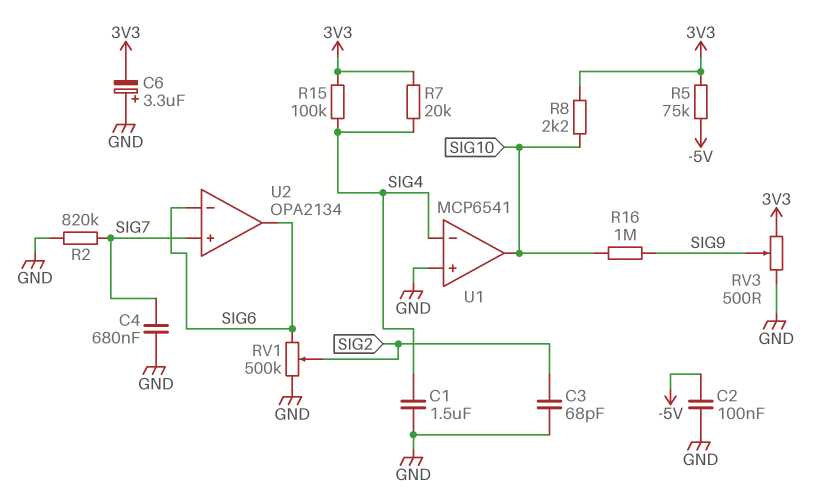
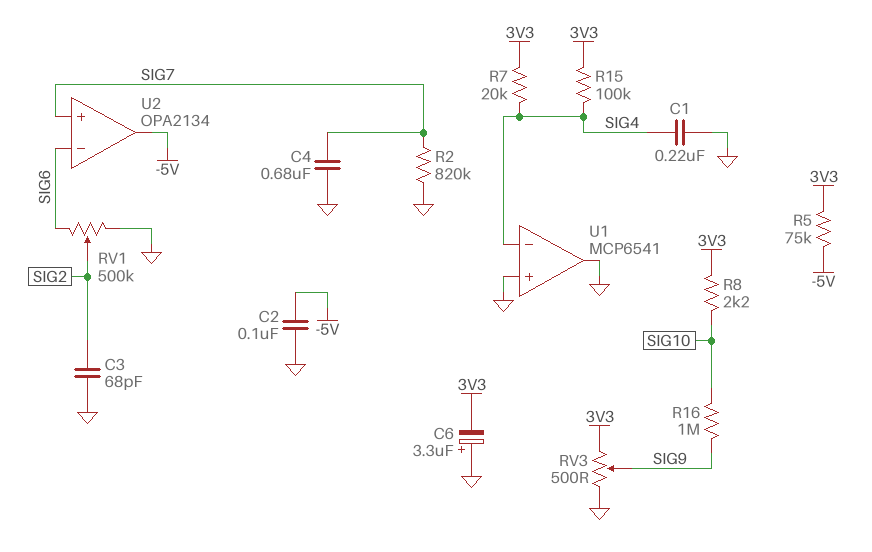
C1: 1.5uF (GND, SIG4) -> 220nF (GND, SIG4)
U1 pin out: SIG10 -> GND
U2 pin out: SIG6 -> -5V

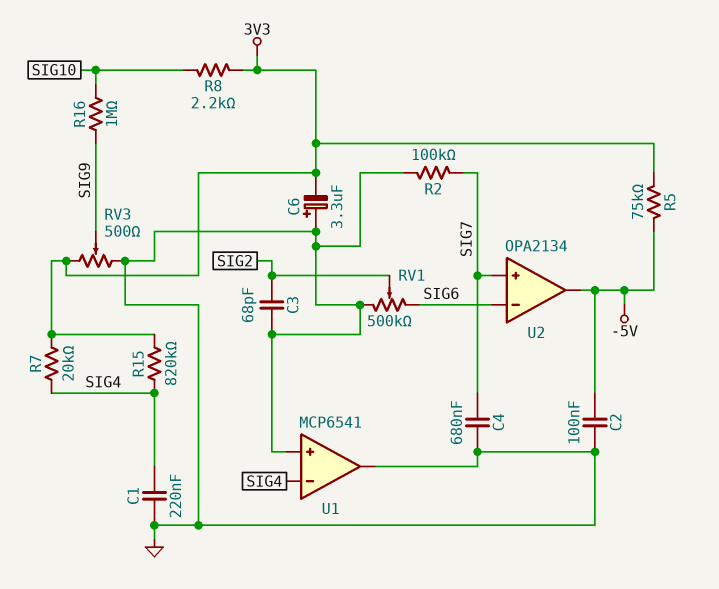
R2: 820k (GND, SIG7) -> 100k (GND, SIG7)
R15: 100k (3V3, SIG4) -> 820k (3V3, SIG4)

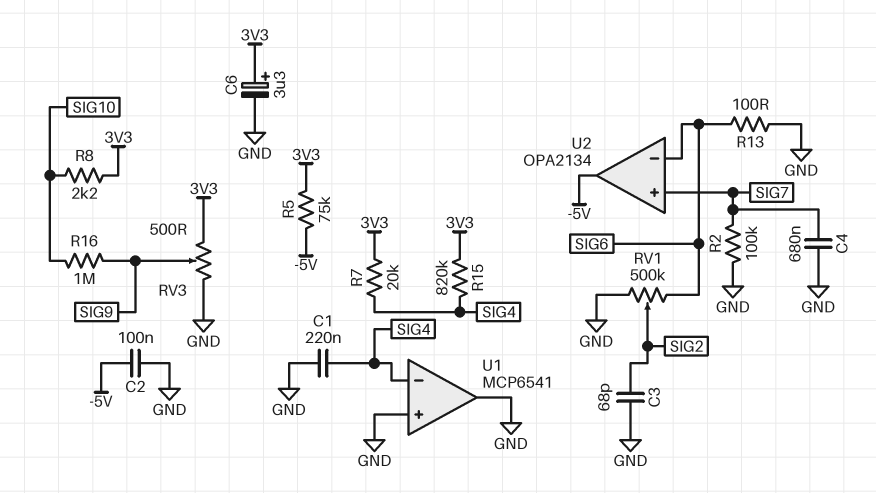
C6: 3.3uF (plus GND, minus 3V3) -> 3.3uF (plus 3V3, minus GND)
R13: none -> 100 (GND, SIG6)

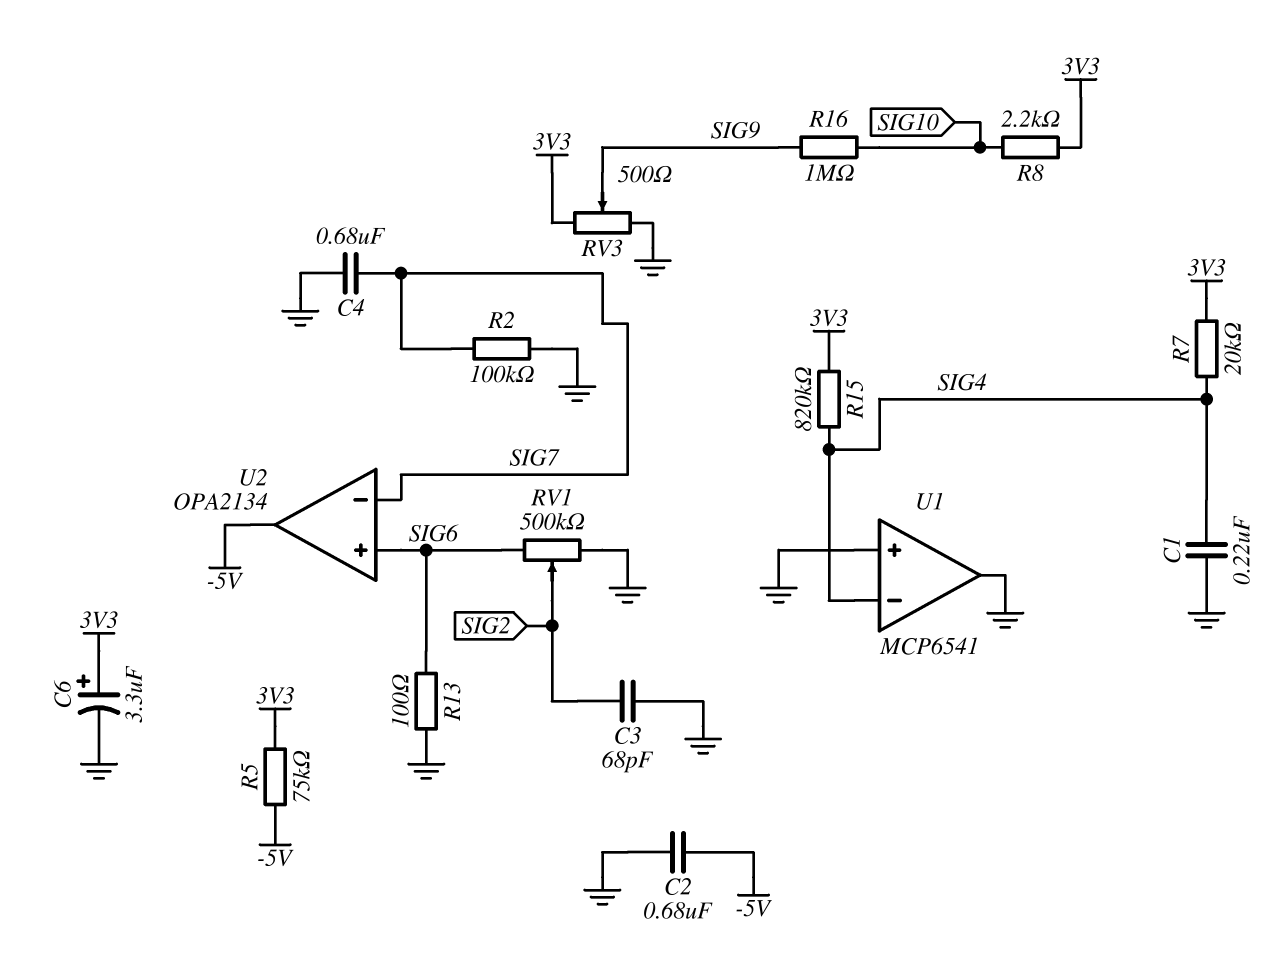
C2: 100nF (-5V, GND) -> 680nF (-5V, GND)
U2 pin in+: SIG7 -> SIG6
U2 pin in-: SIG6 -> SIG7

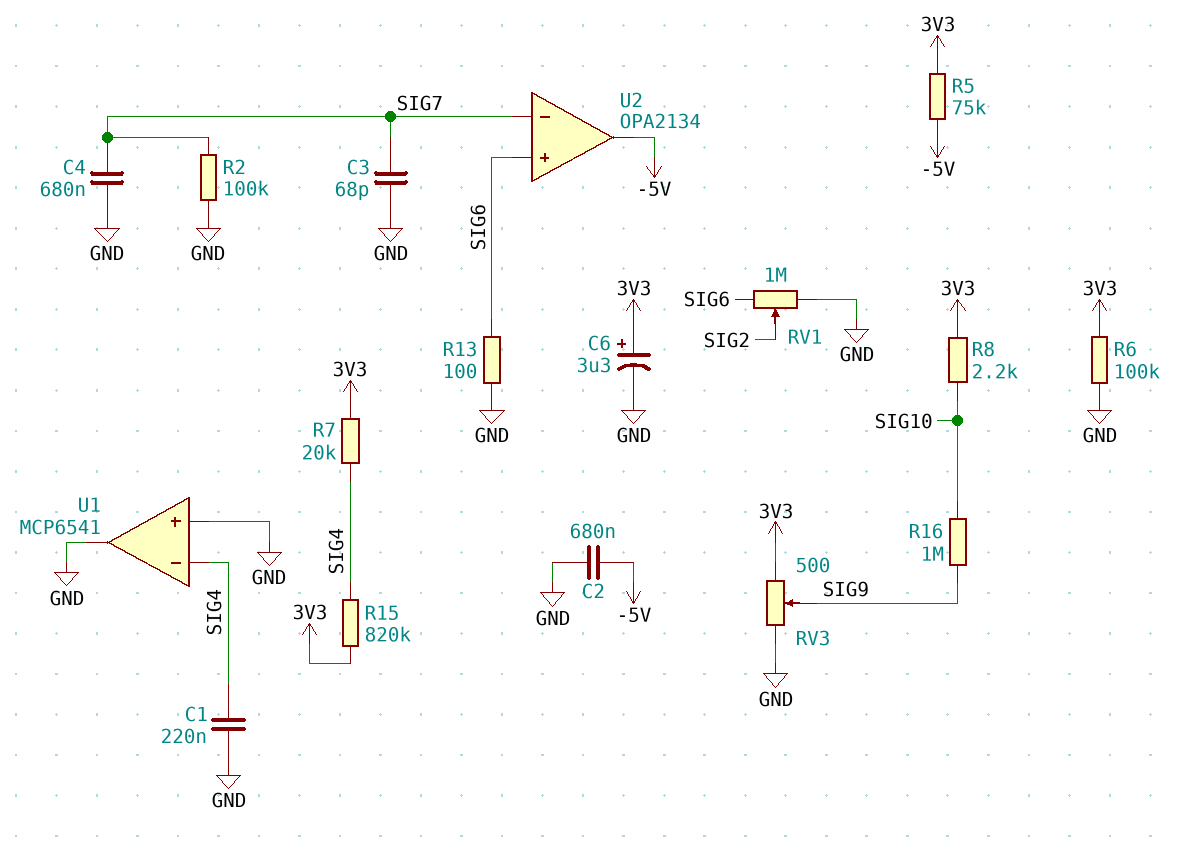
C3: 68pF (GND, SIG2) -> 68pF (GND, SIG7)
R6: none -> 100k (3V3, GND)
RV1: 500k (GND, SIG6, wiper SIG2) -> 1M (GND, SIG6, wiper SIG2)

